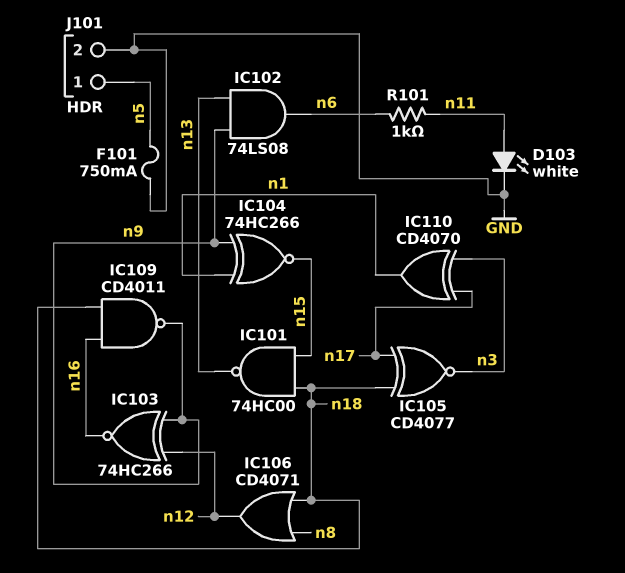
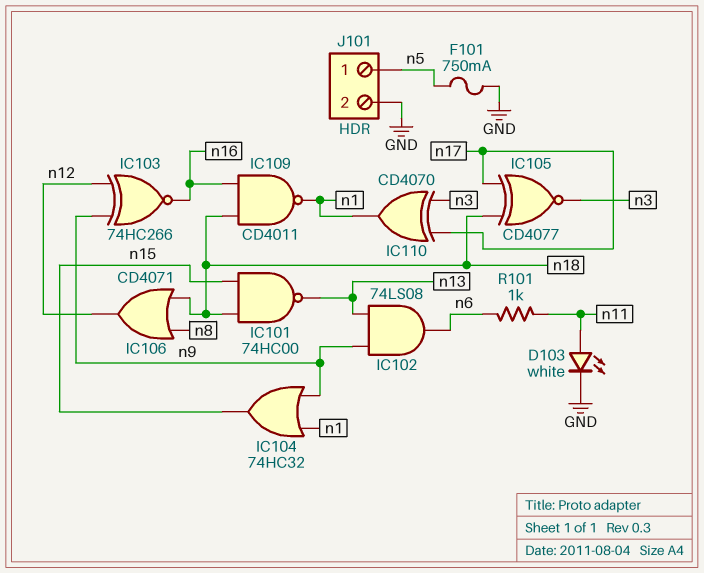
IC104: XNOR 74HC266 (in n1, in n9, out n15) -> OR 74HC32 (in n1, in n9, out n15)
IC109: NAND CD4011 (in n16, in n18, out n9) -> NAND CD4011 (in n16, in n18, out n1)

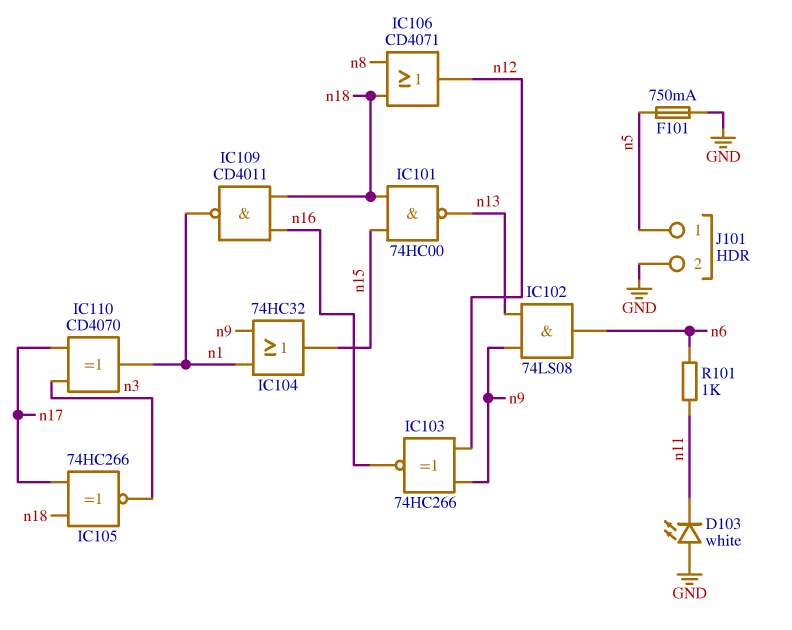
D103: LED white (A n11, K GND) -> LED white (A GND, K n11)
IC105: XNOR CD4077 (in n17, in n18, out n3) -> XNOR 74HC266 (in n17, in n18, out n3)

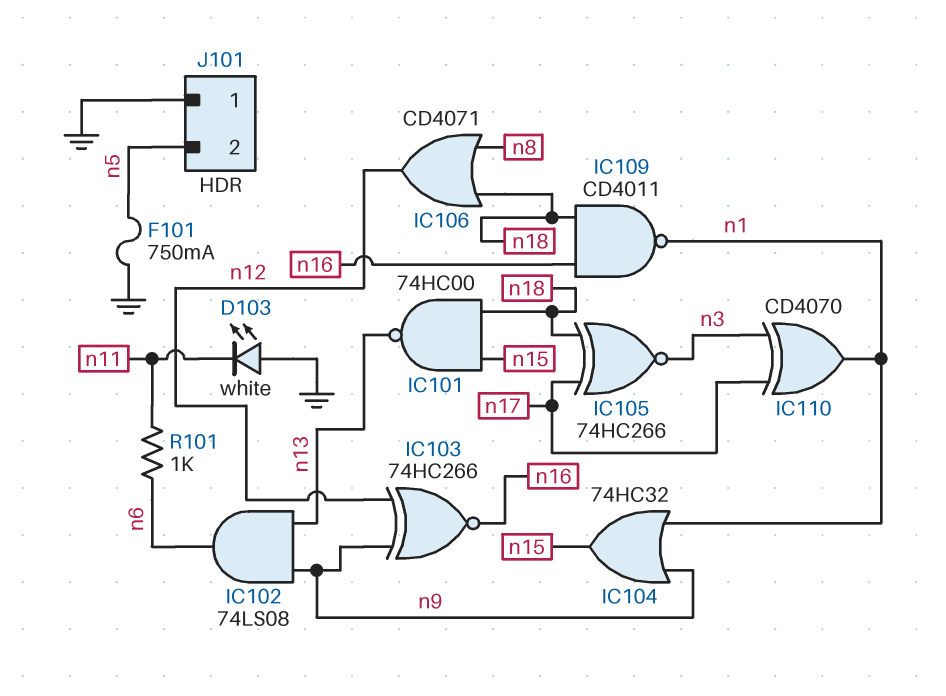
J101 pin 1: n5 -> GND
J101 pin 2: GND -> n5

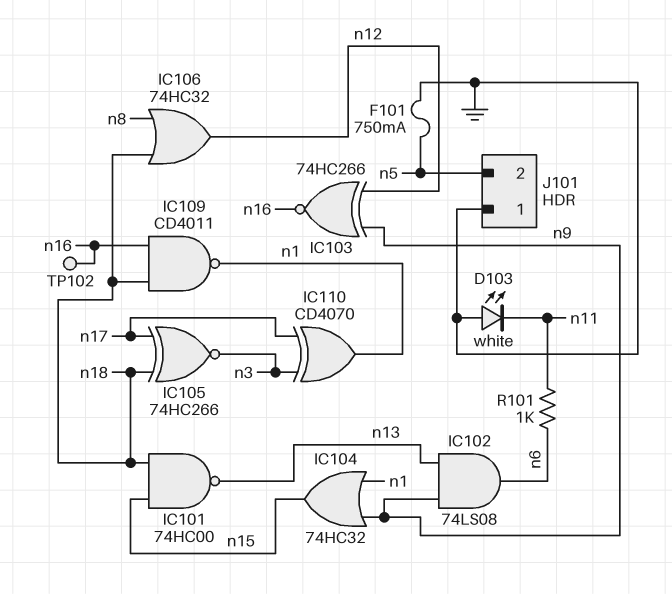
IC106: OR CD4071 (in n8, in n18, out n12) -> OR 74HC32 (in n8, in n18, out n12)
TP102: none -> test point (n16)

